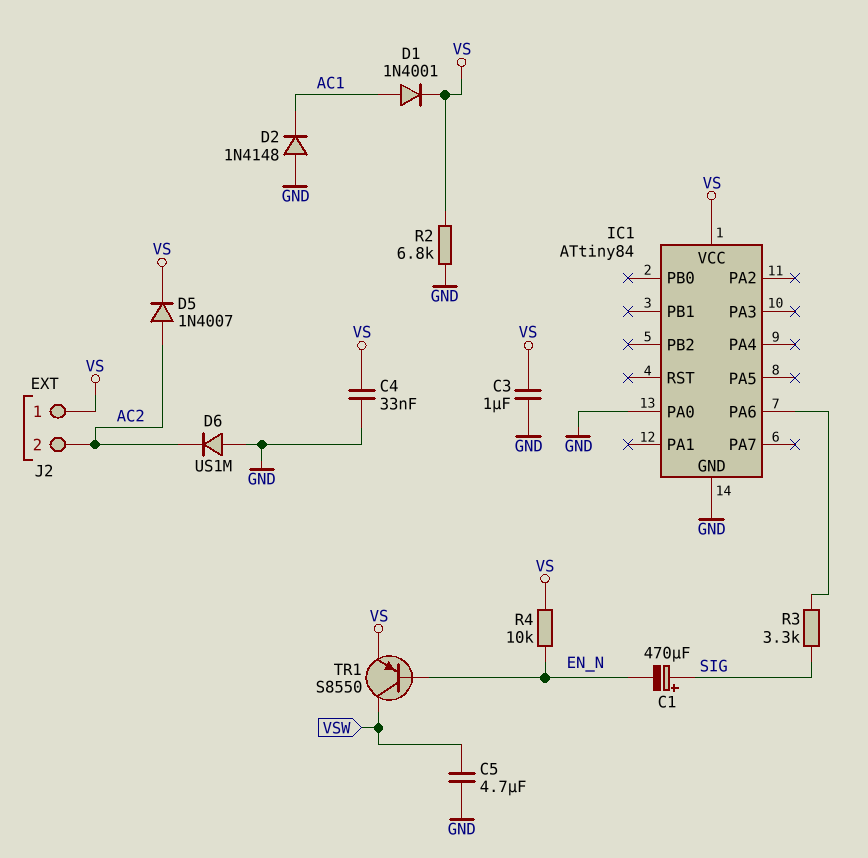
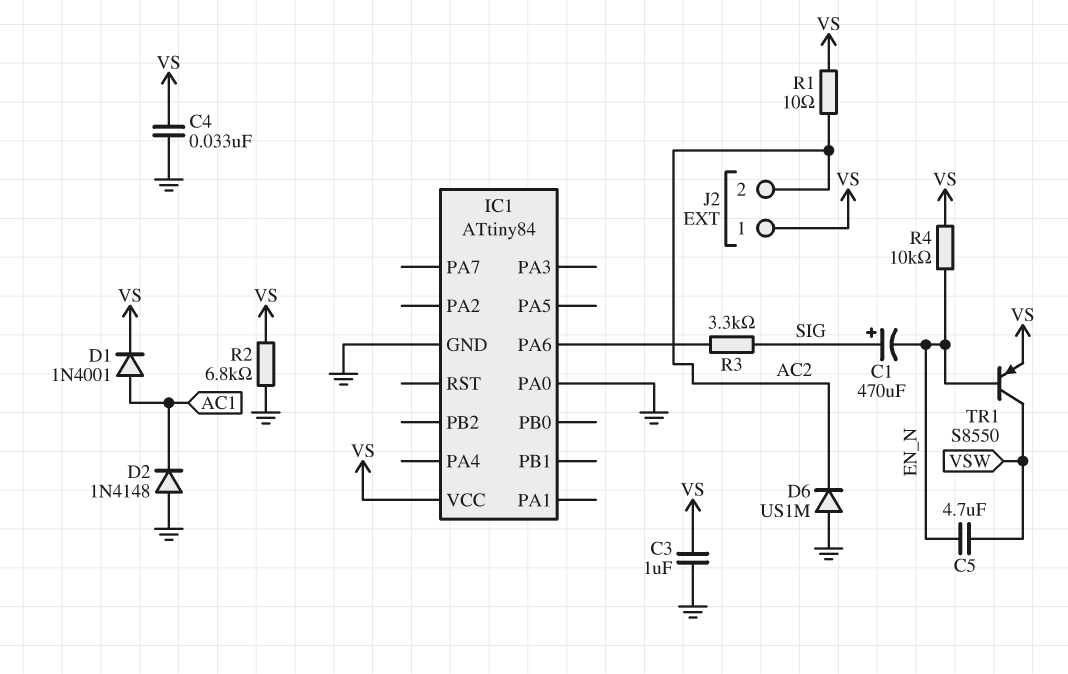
C5: 4.7uF (GND, VSW) -> 4.7uF (EN_N, VSW)
D5: diode 1N4007 (A AC2, K VS) -> none
R1: none -> 10 (AC2, VS)

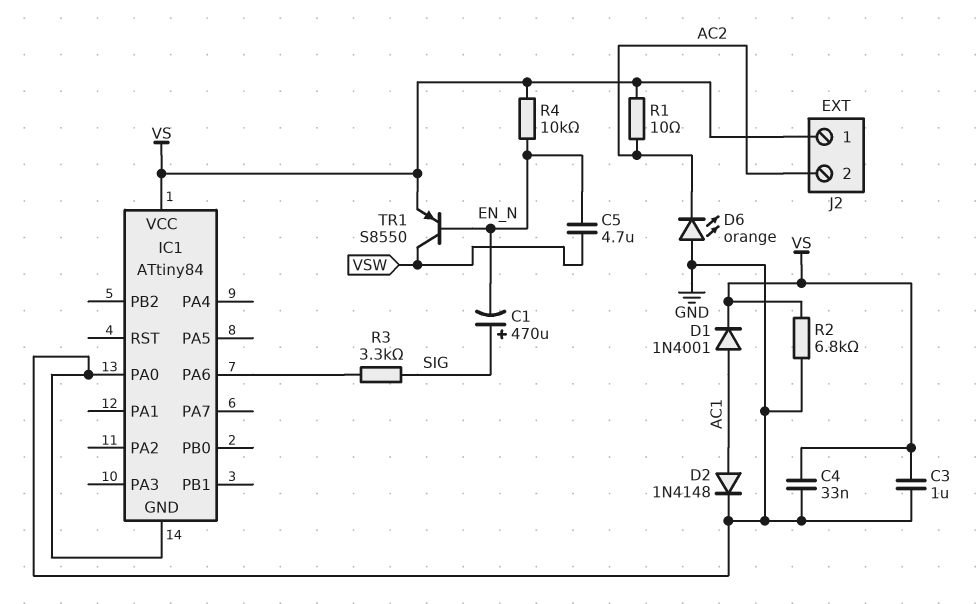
D2: diode 1N4148 (A GND, K AC1) -> diode 1N4148 (A AC1, K GND)
D6: diode US1M (A GND, K AC2) -> LED orange (A GND, K AC2)

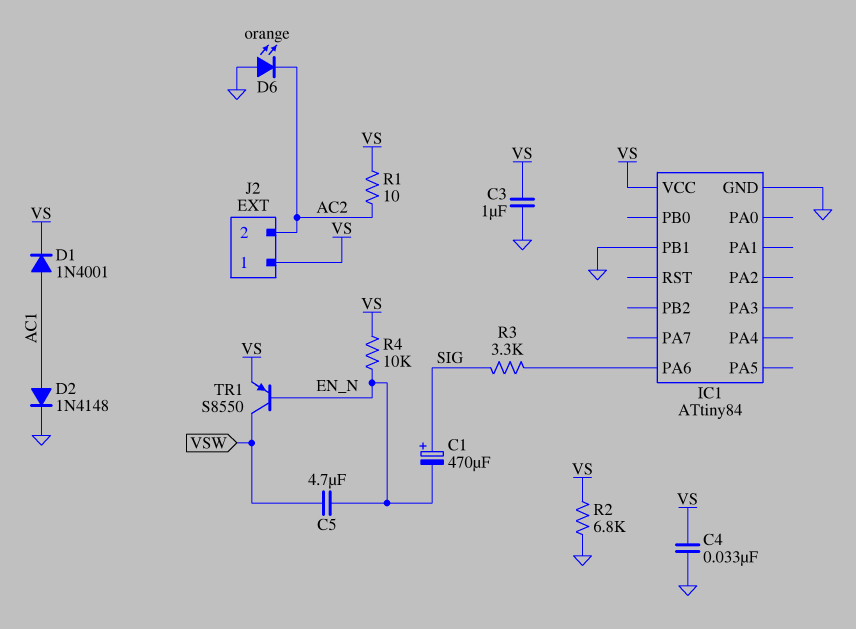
IC1 pin PA0: GND -> none
IC1 pin PB1: none -> GND

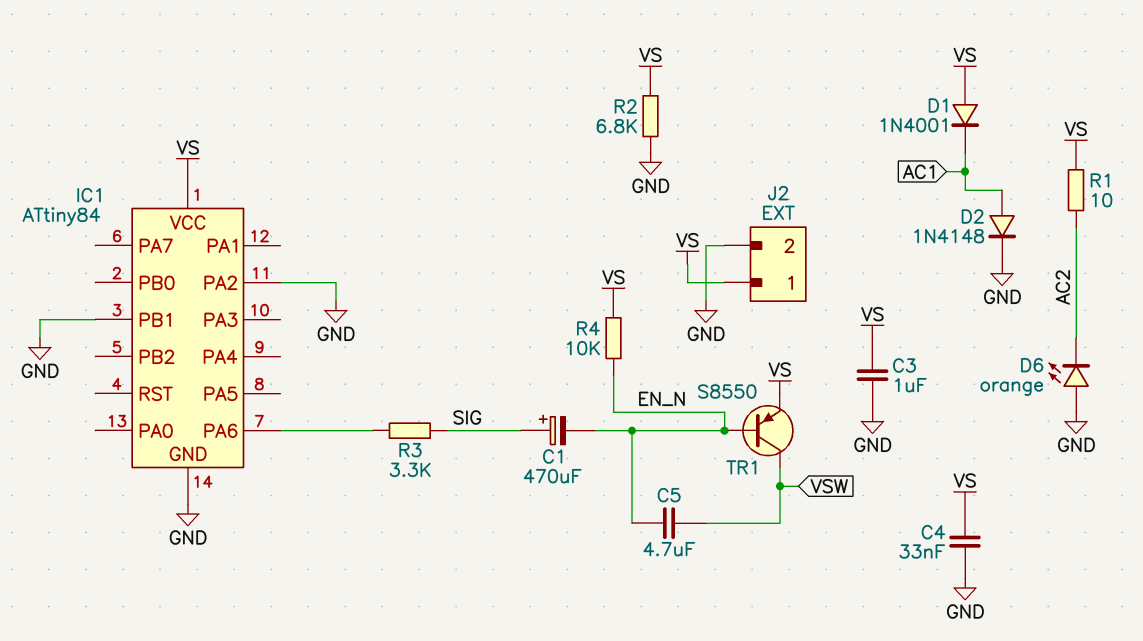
D1: diode 1N4001 (A AC1, K VS) -> diode 1N4001 (A VS, K AC1)
IC1 pin PA2: none -> GND
J2 pin 2: AC2 -> GND

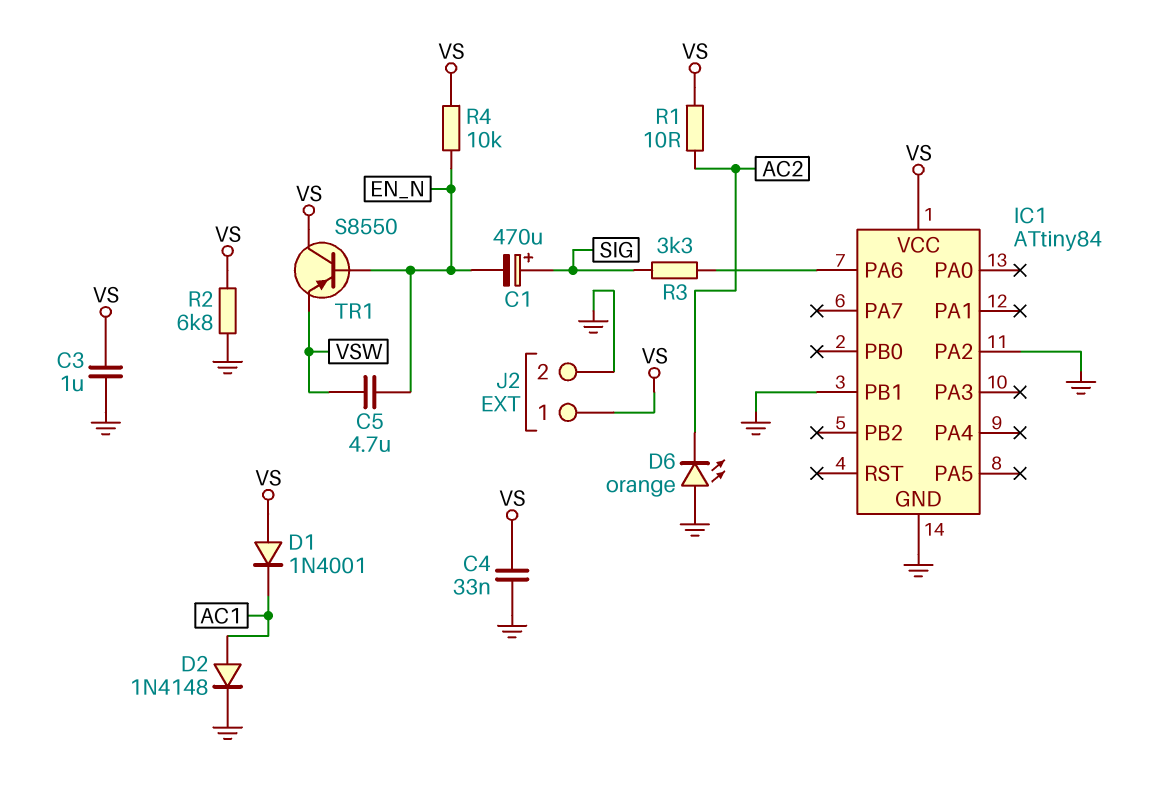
TR1: PNP S8550 (B EN_N, C VSW, E VS) -> PNP S8550 (B EN_N, C VS, E VSW)

